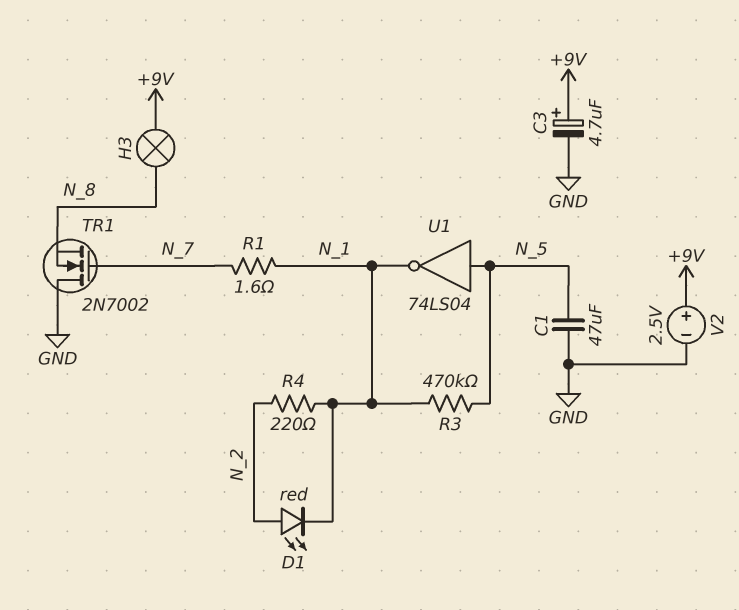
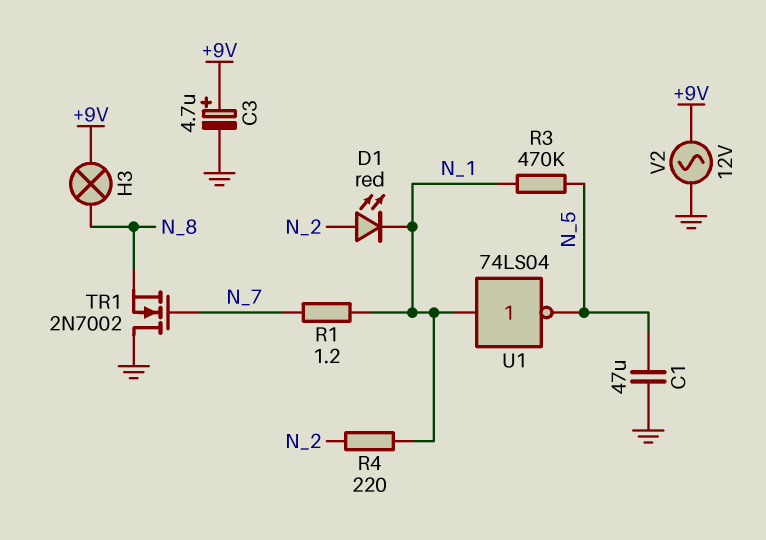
R1: 1.6 (N_1, N_7) -> 1.2 (N_1, N_7)
U1: NOT 74LS04 (in N_5, out N_1) -> NOT 74LS04 (in N_1, out N_5)
V2: 2.5V (plus +9V, minus GND) -> AC 12V (+9V, GND)

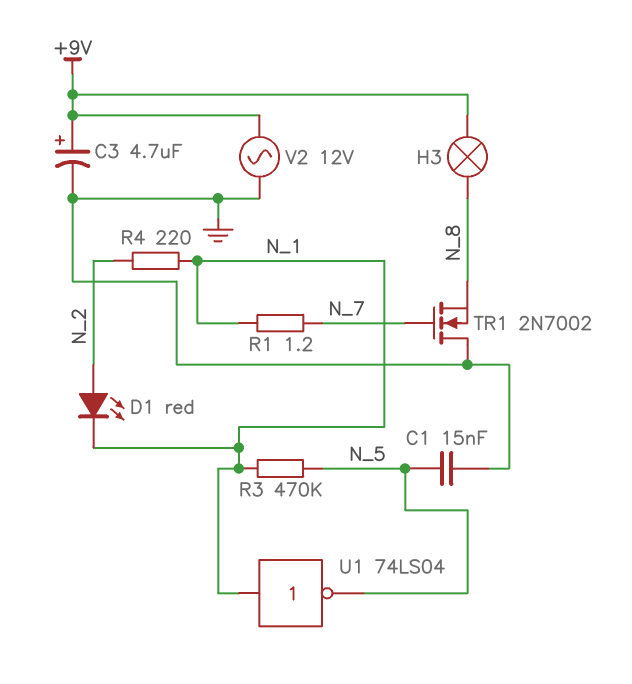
C1: 47uF (GND, N_5) -> 15nF (GND, N_5)

